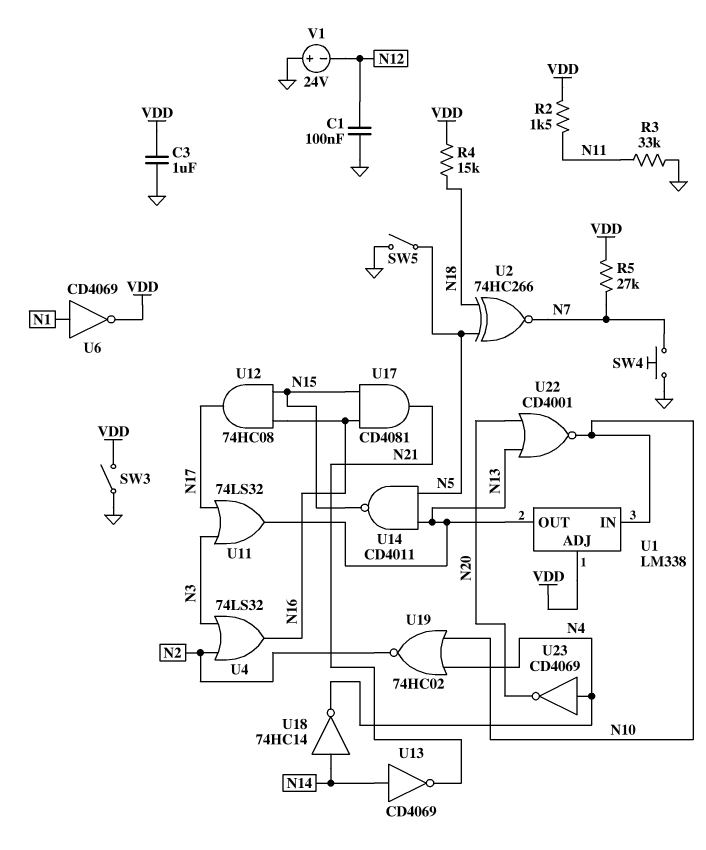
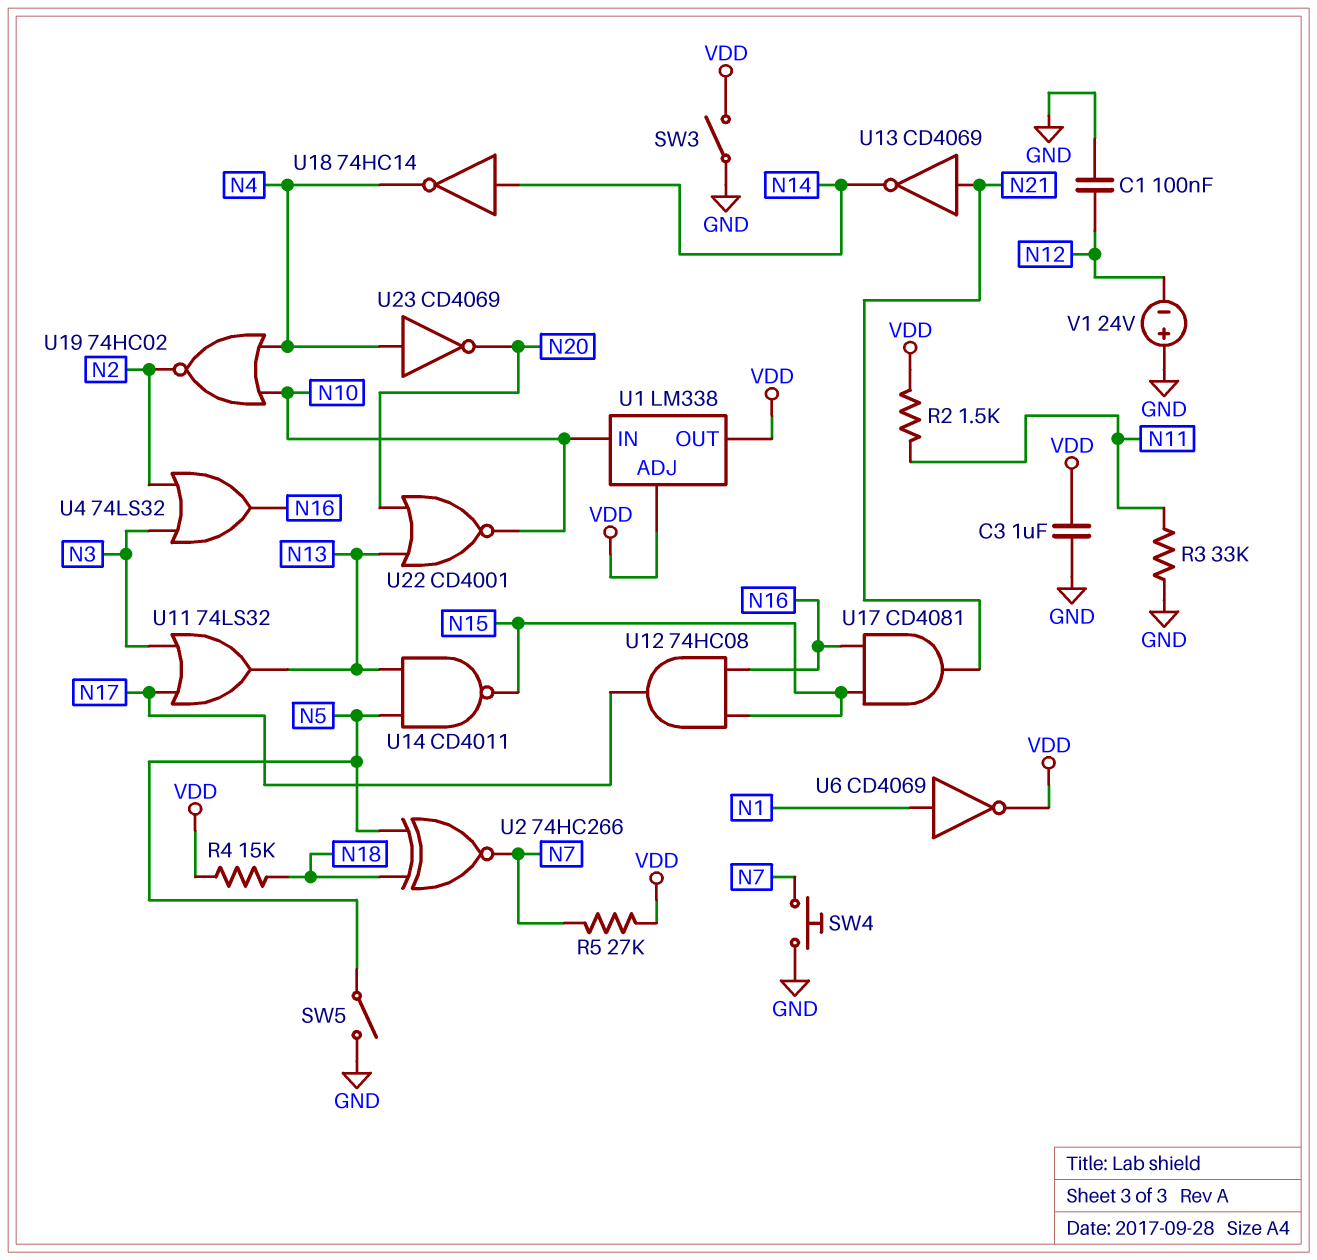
U1 pin OUT: N13 -> VDD
U13: NOT CD4069 (in N14, out N21) -> NOT CD4069 (in N21, out N14)

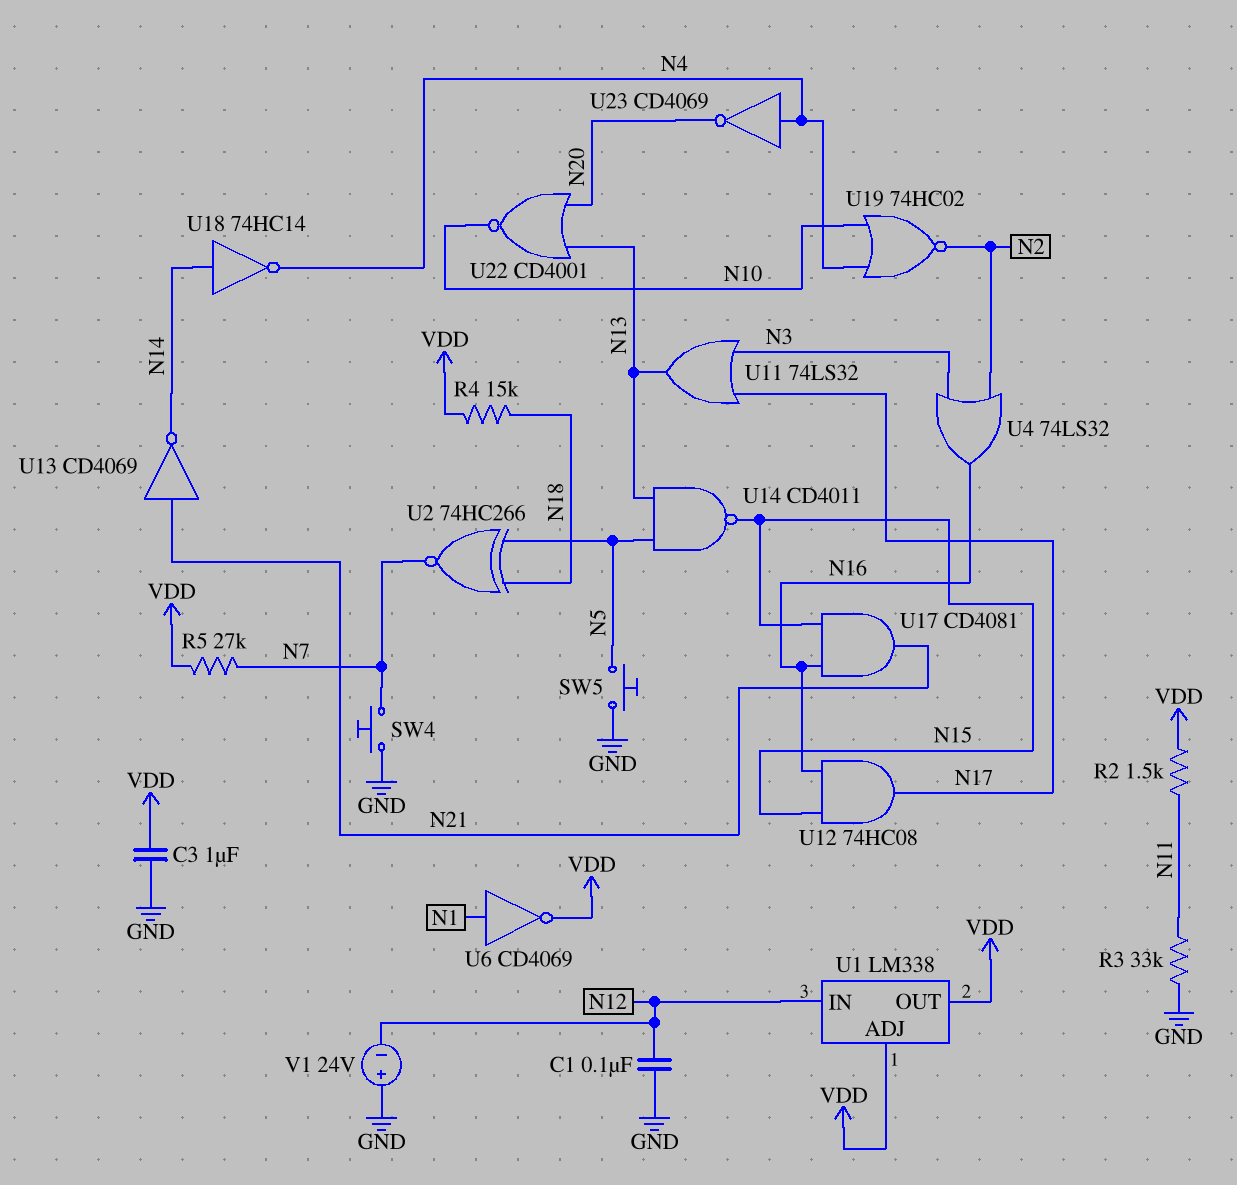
SW3: switch (GND, VDD) -> none
SW5: switch (GND, N5) -> button (GND, N5)
U1 pin IN: N10 -> N12

